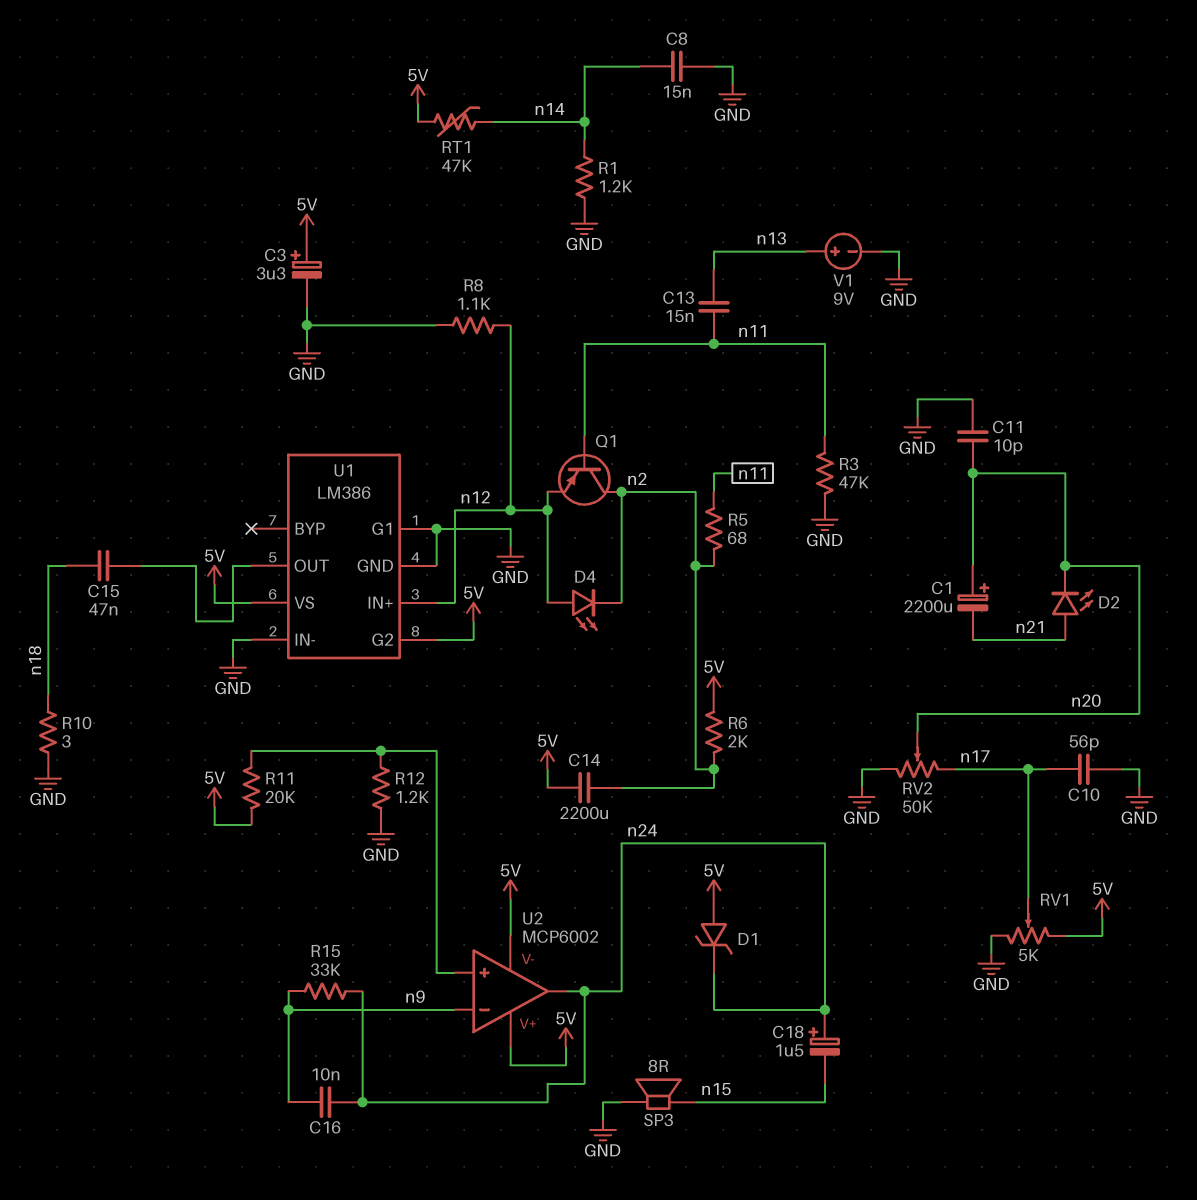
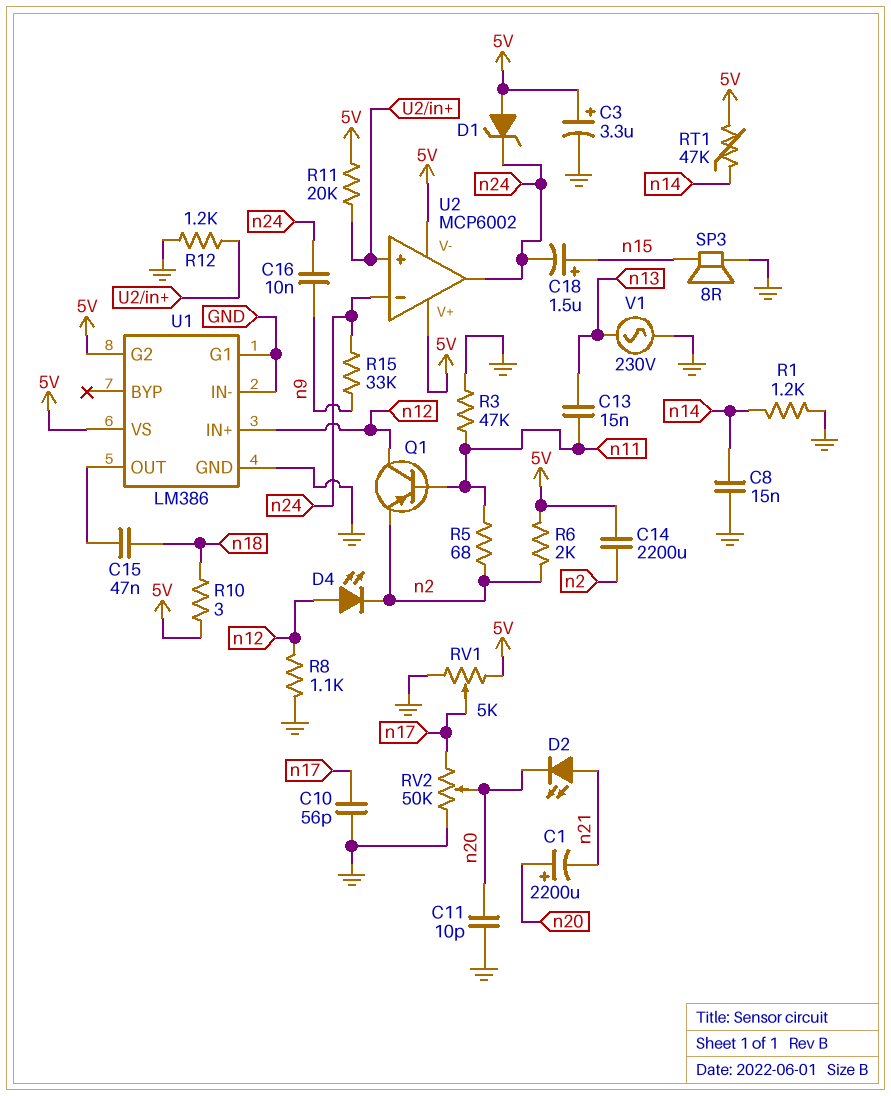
C18: 1.5uF (plus n24, minus n15) -> 1.5uF (plus n15, minus n24)
Q1: PNP (B n11, C n2, E n12) -> PNP (B n11, C n12, E n2)
R10: 3 (GND, n18) -> 3 (5V, n18)
U2 pin in-: n9 -> n24
V1: 9V (plus n13, minus GND) -> AC 230V (GND, n13)

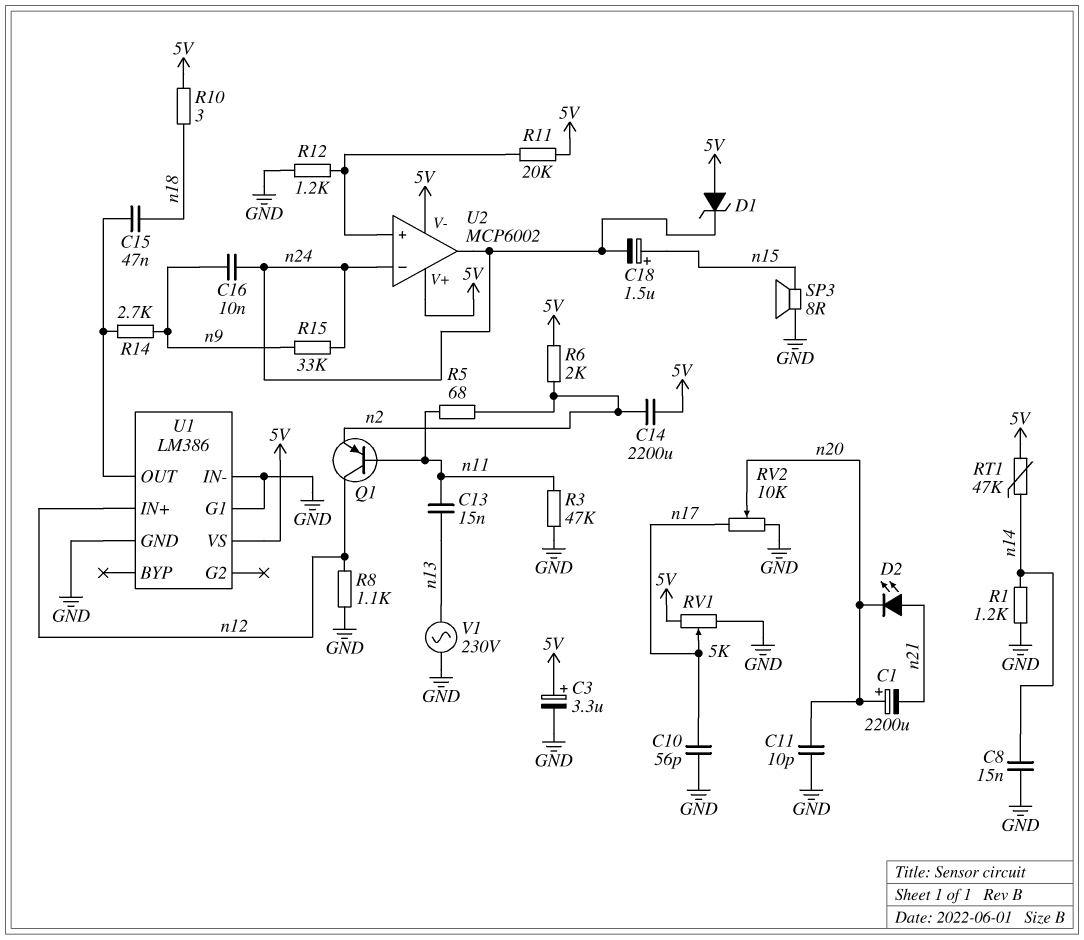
D4: LED (A n12, K n2) -> none
R14: none -> 2.7k (U1/OUT, n9)
RV2: 50k (GND, n17, wiper n20) -> 10k (GND, n17, wiper n20)
U1 pin G2: 5V -> none

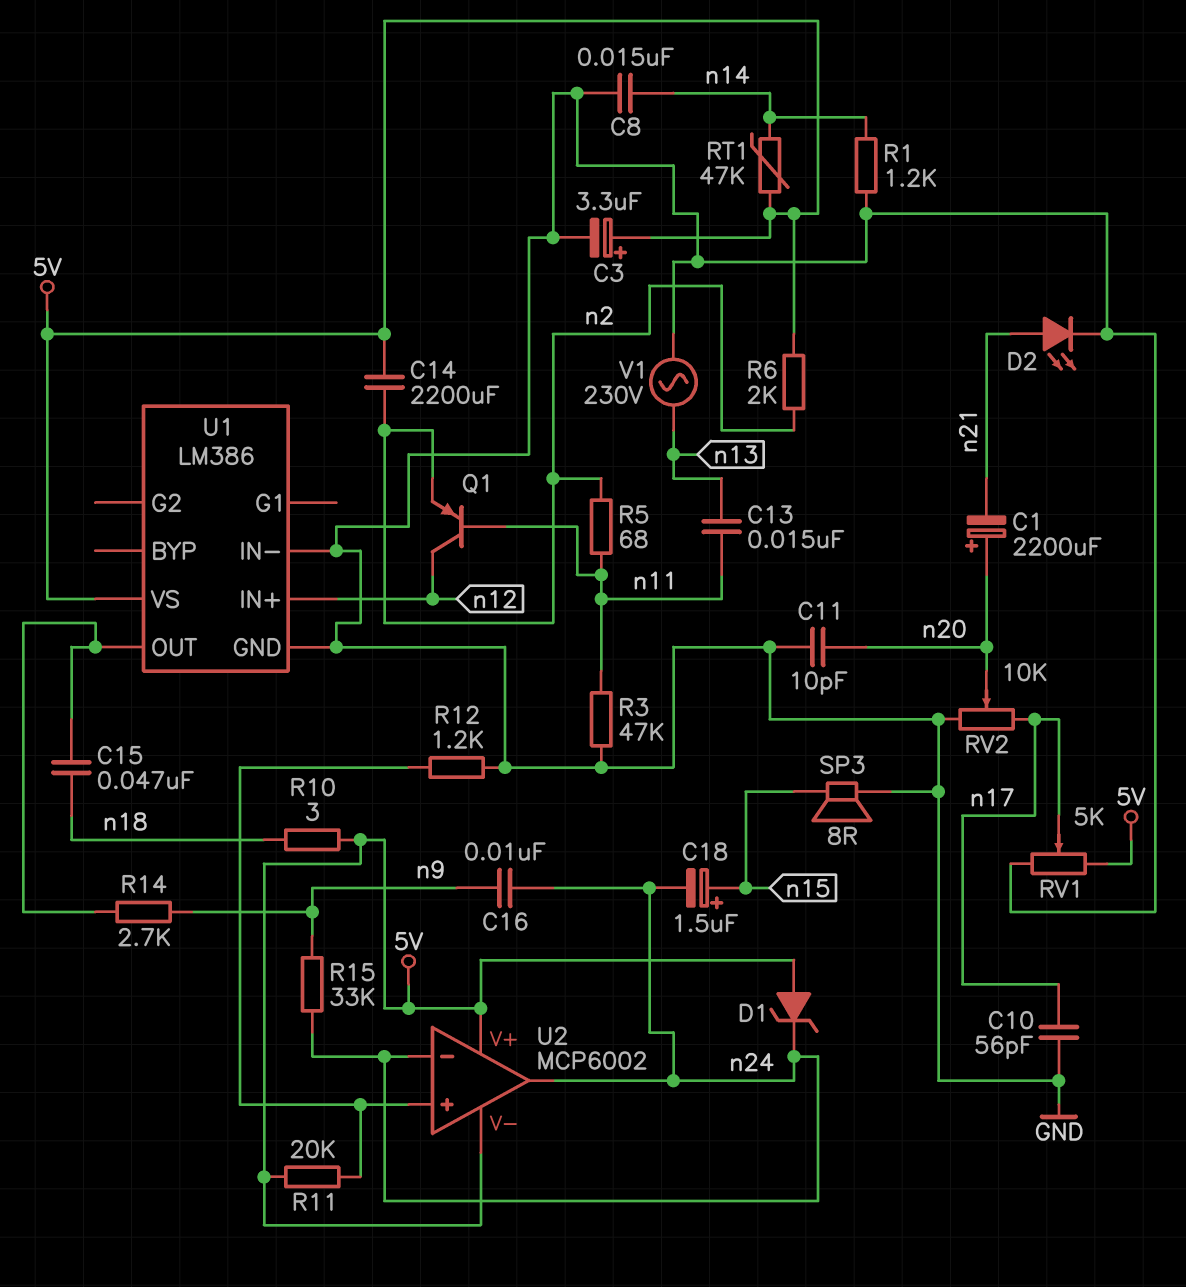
D2: LED (A n21, K n20) -> LED (A n21, K GND)
R8: 1.1k (GND, n12) -> none
U1 pin G1: GND -> none

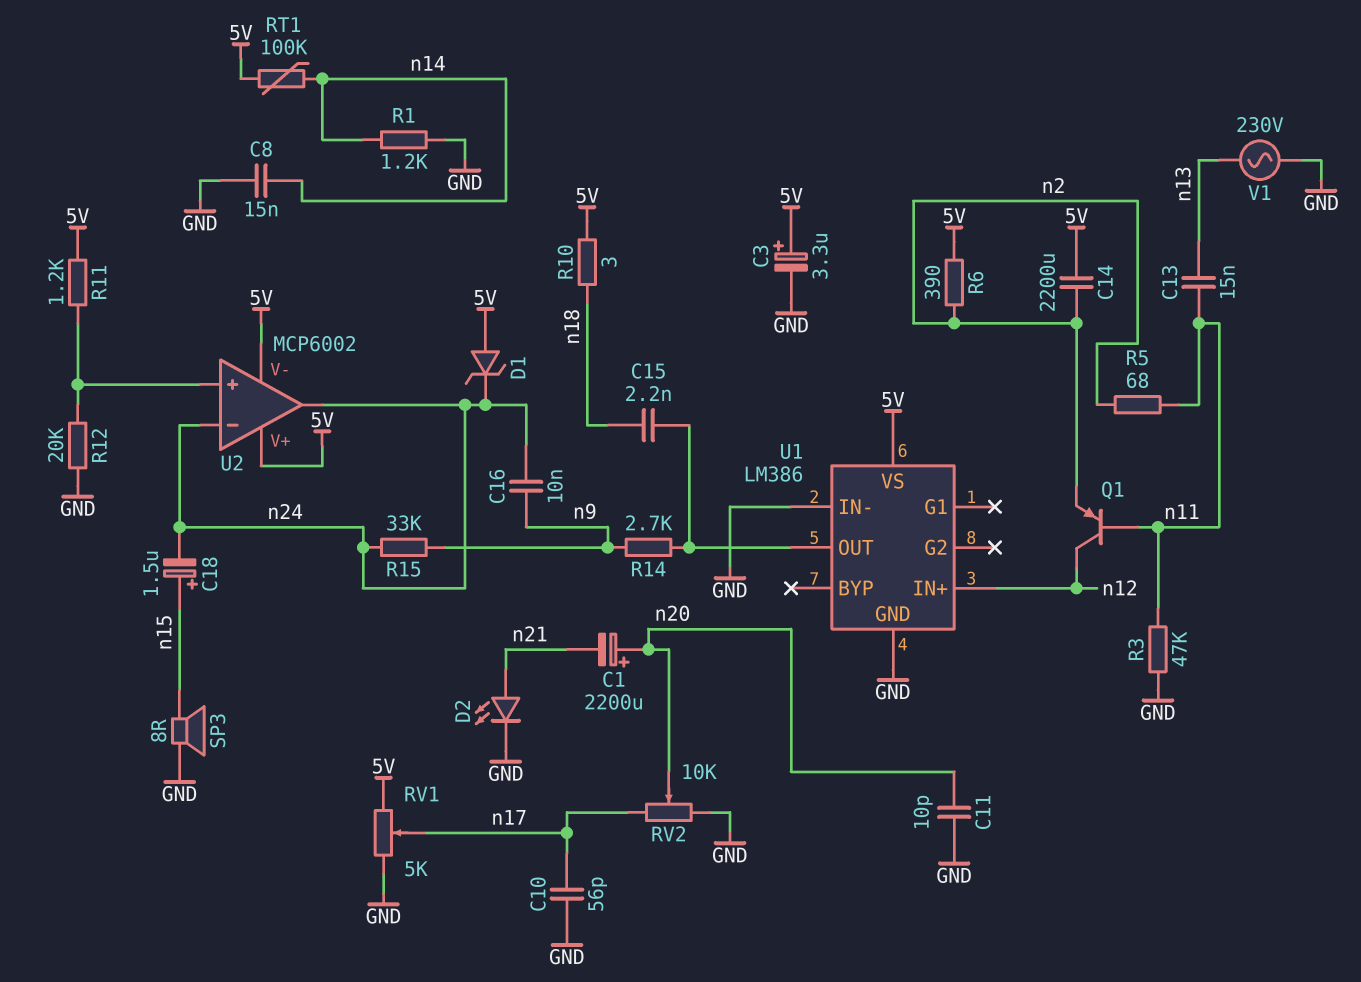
C15: 47nF (U1/OUT, n18) -> 2.2nF (U1/OUT, n18)
R6: 2k (5V, n2) -> 390 (5V, n2)
R11: 20k (5V, U2/in+) -> 1.2k (5V, U2/in+)
R12: 1.2k (GND, U2/in+) -> 20k (GND, U2/in+)
RT1: 47k (5V, n14) -> 100k (5V, n14)

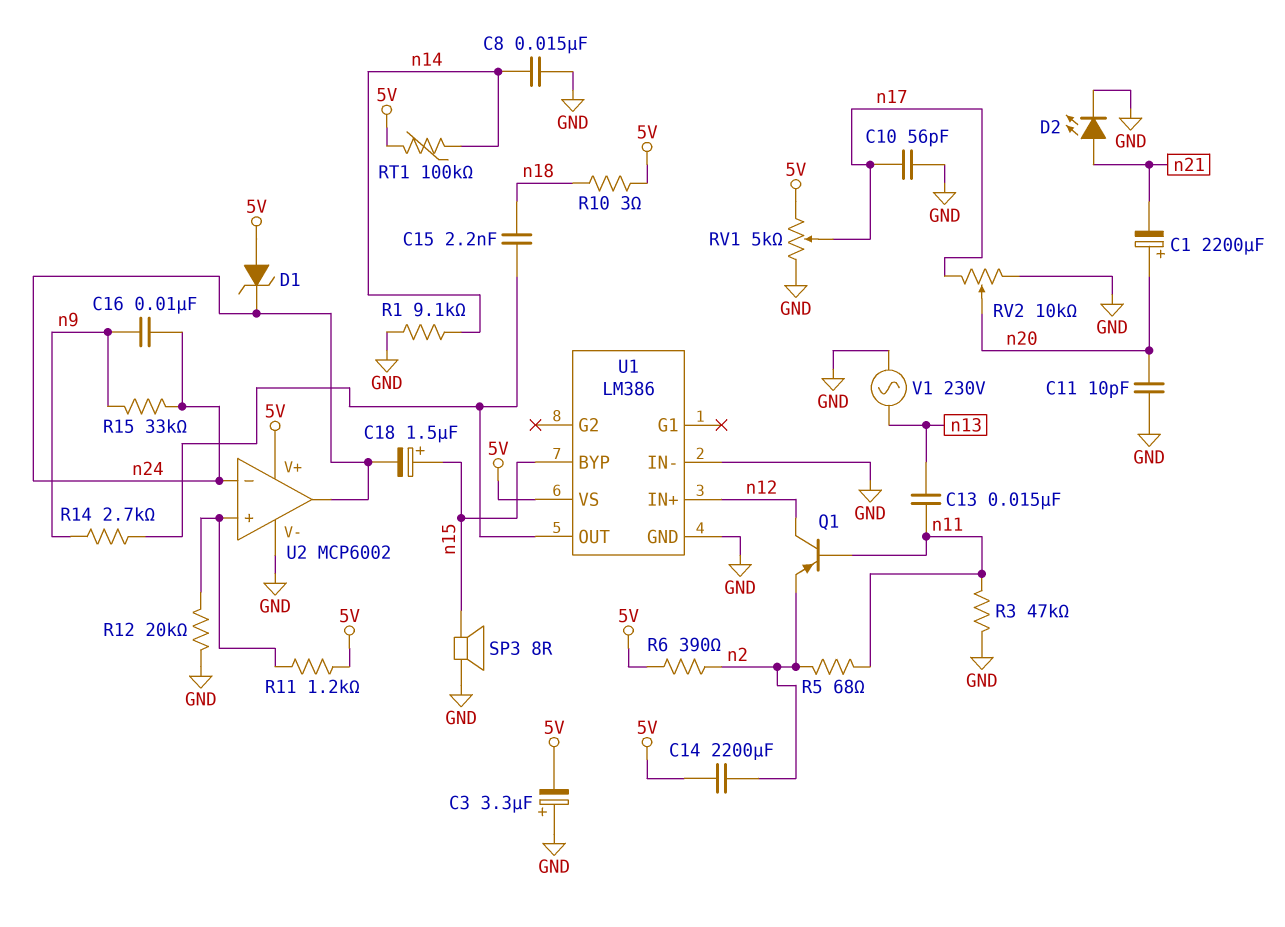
C3: 3.3uF (plus 5V, minus GND) -> 3.3uF (plus GND, minus 5V)
R1: 1.2k (GND, n14) -> 9.1k (GND, n14)
U1 pin BYP: none -> n15
U2 pin V-: 5V -> GND

